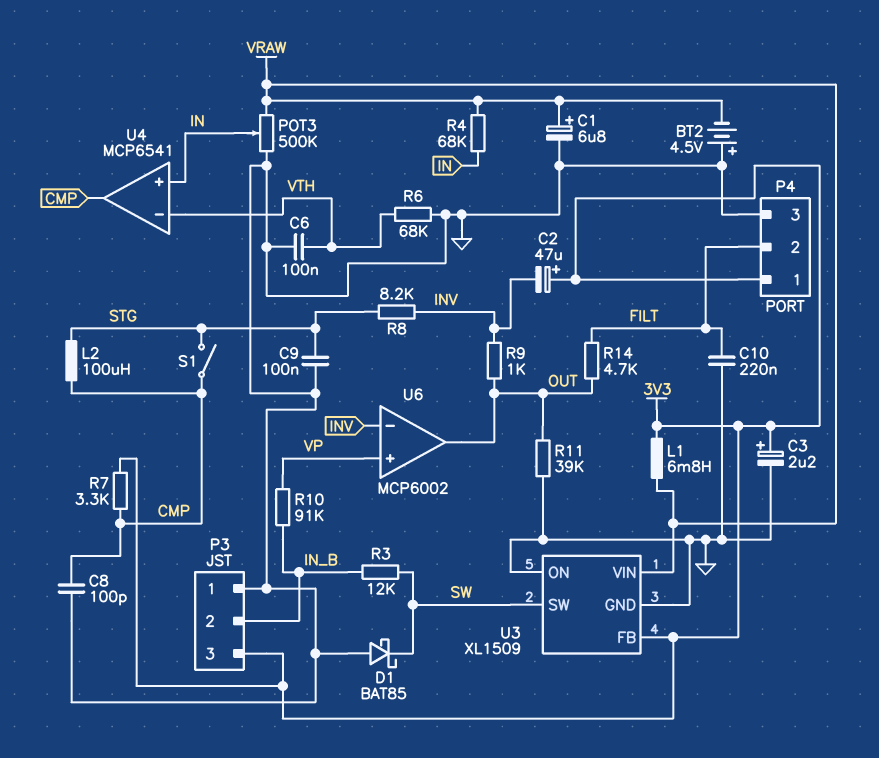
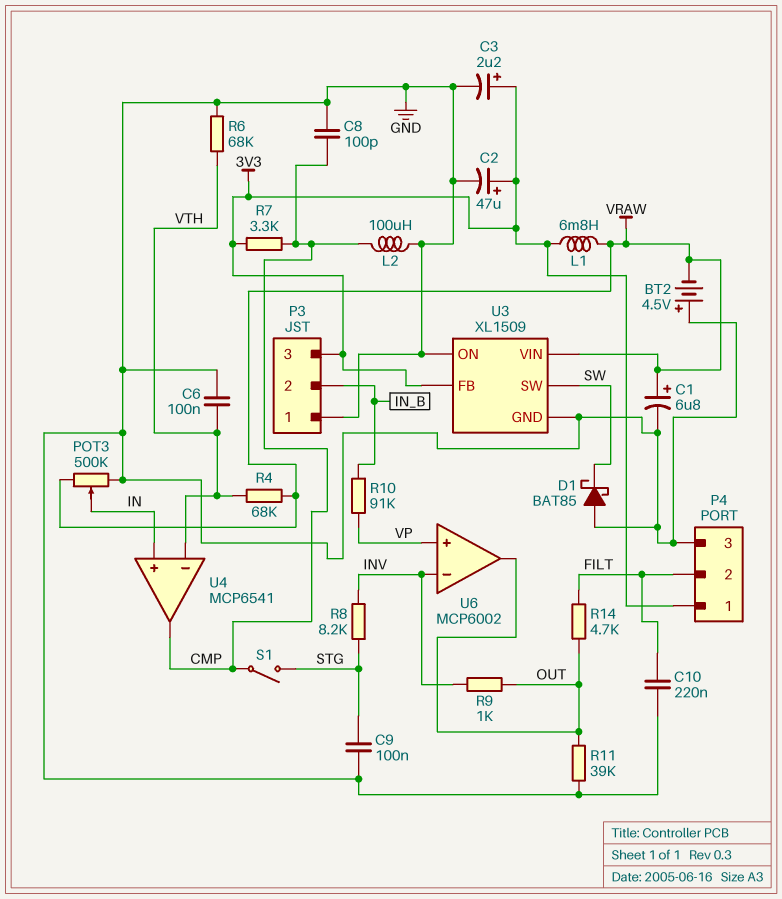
C2: 47uF (plus 3V3, minus INV) -> 47uF (plus 3V3, minus GND)
L2: 100uH (CMP, STG) -> 100uH (CMP, GND)
R3: 12k (IN_B, SW) -> none
R4: 68k (IN, VRAW) -> 68k (VRAW, VTH)

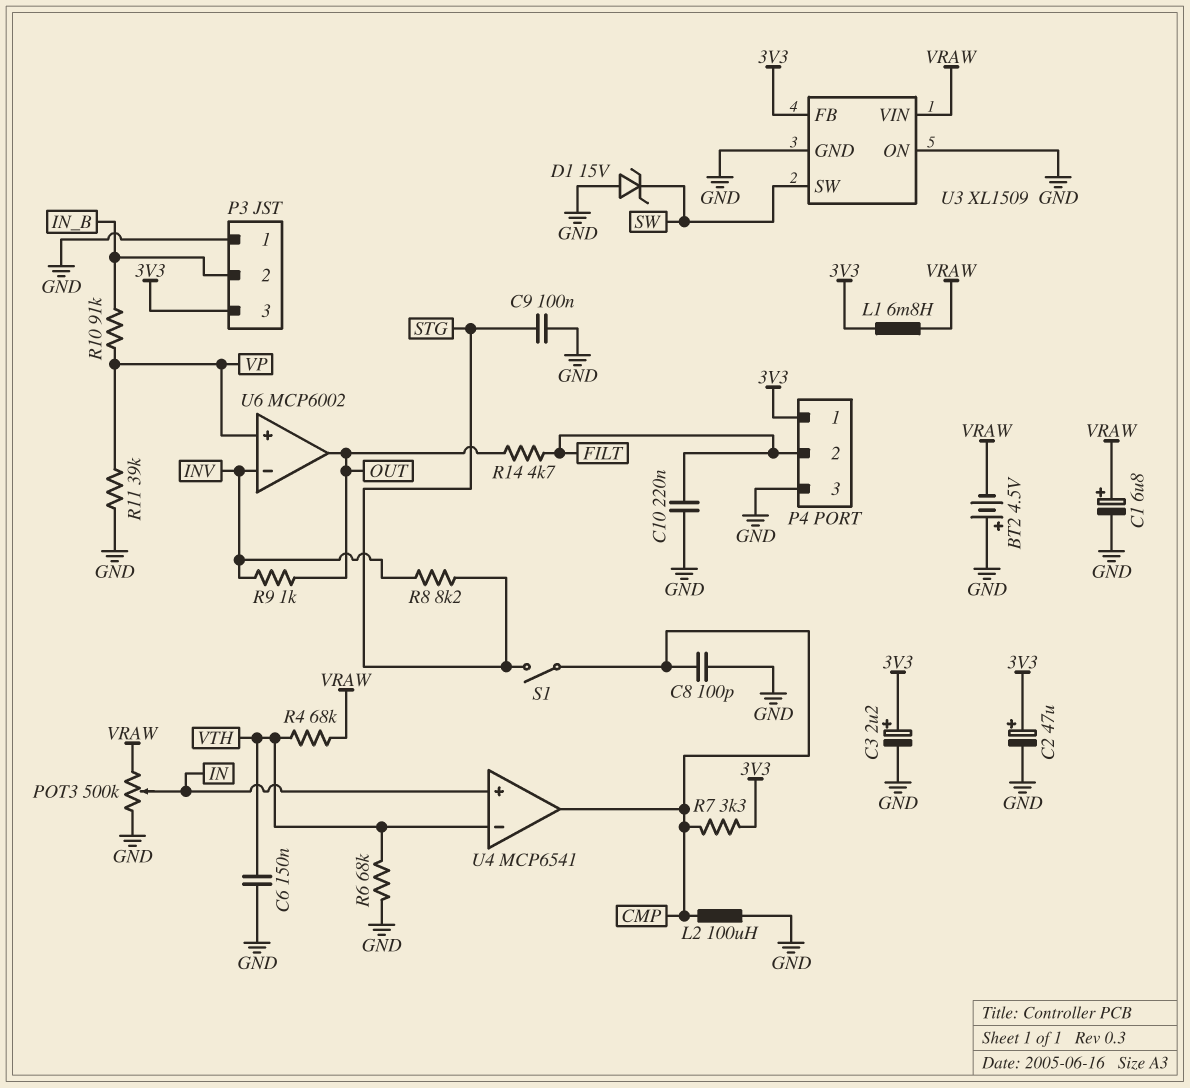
C6: 100nF (GND, VTH) -> 150nF (GND, VTH)
D1: schottky BAT85 (A GND, K SW) -> zener 15V (A GND, K SW)
R11: 39k (GND, OUT) -> 39k (GND, VP)

